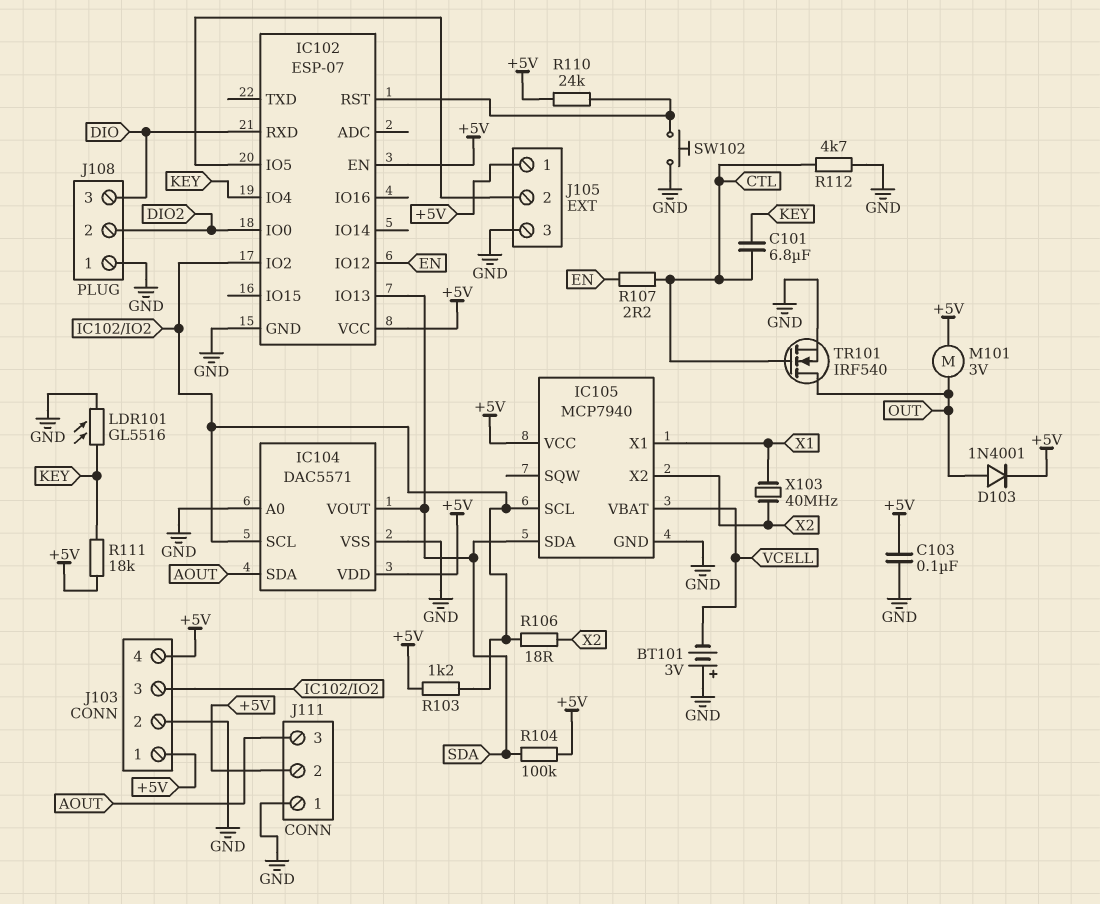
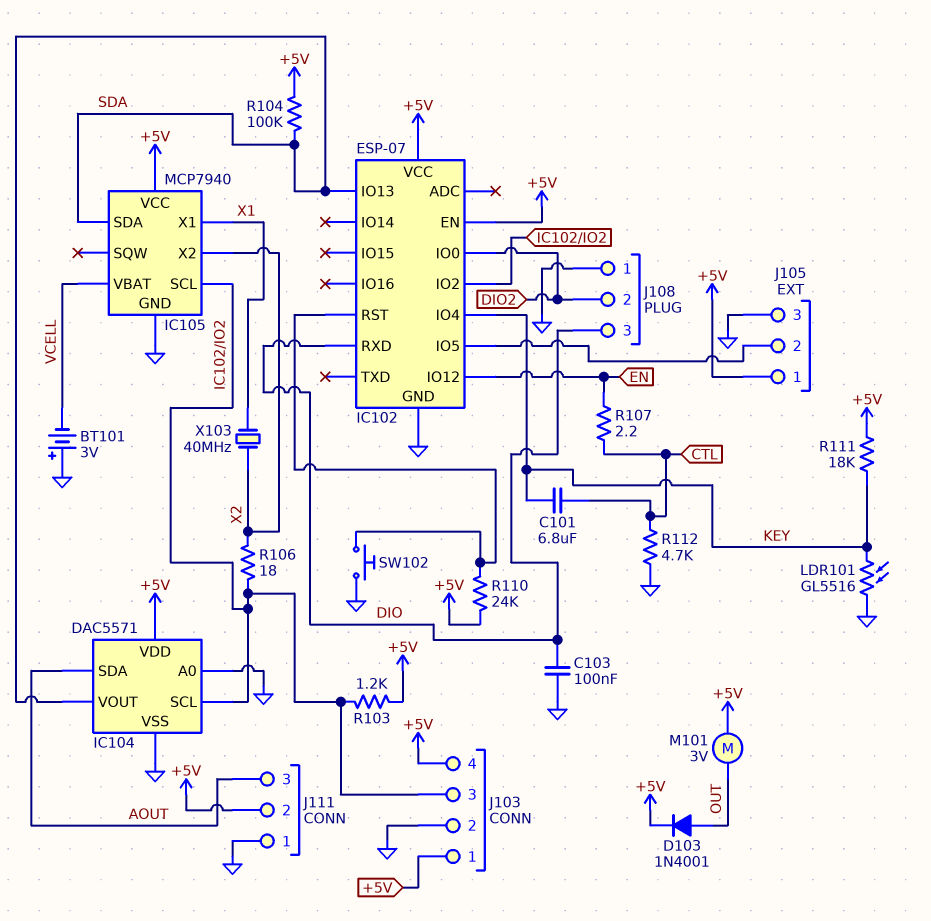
C103: 100nF (+5V, GND) -> 100nF (DIO, GND)
TR101: NMOS IRF540 (G CTL, D OUT, S GND) -> none

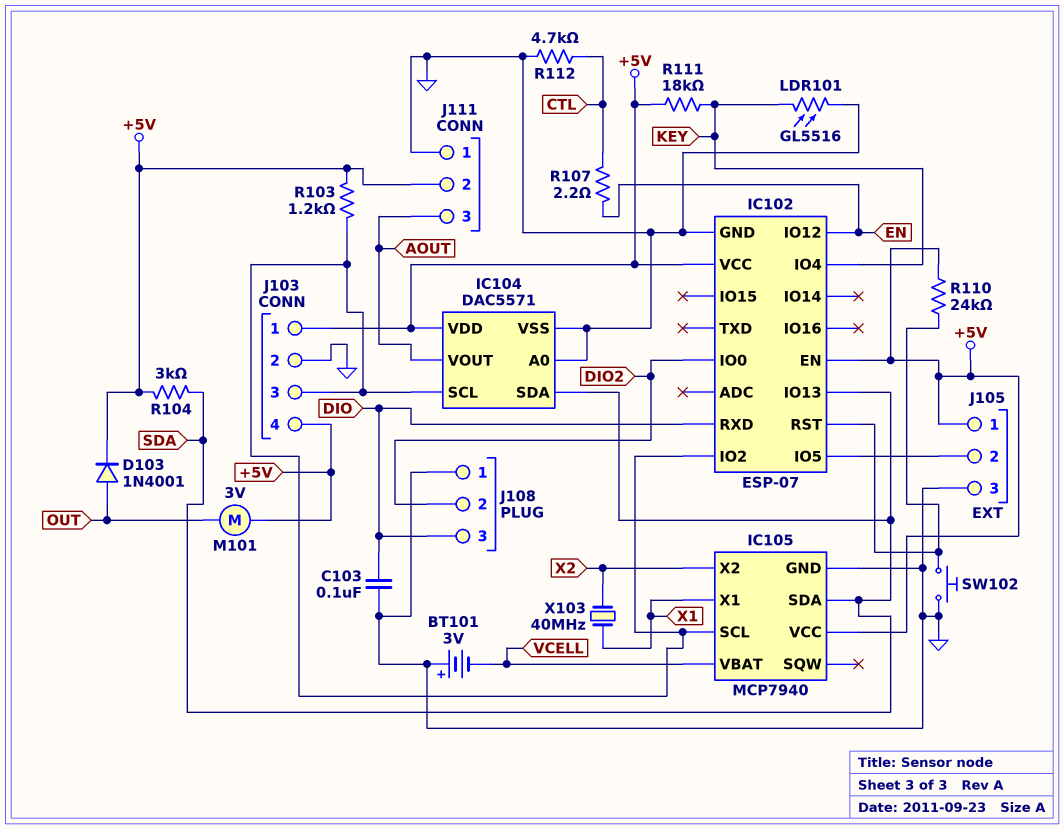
C101: 6.8uF (CTL, KEY) -> none
IC104 pin SDA: AOUT -> SDA
IC104 pin VOUT: SDA -> AOUT
R104: 100k (+5V, SDA) -> 3k (+5V, SDA)
R106: 18 (IC102/IO2, X2) -> none

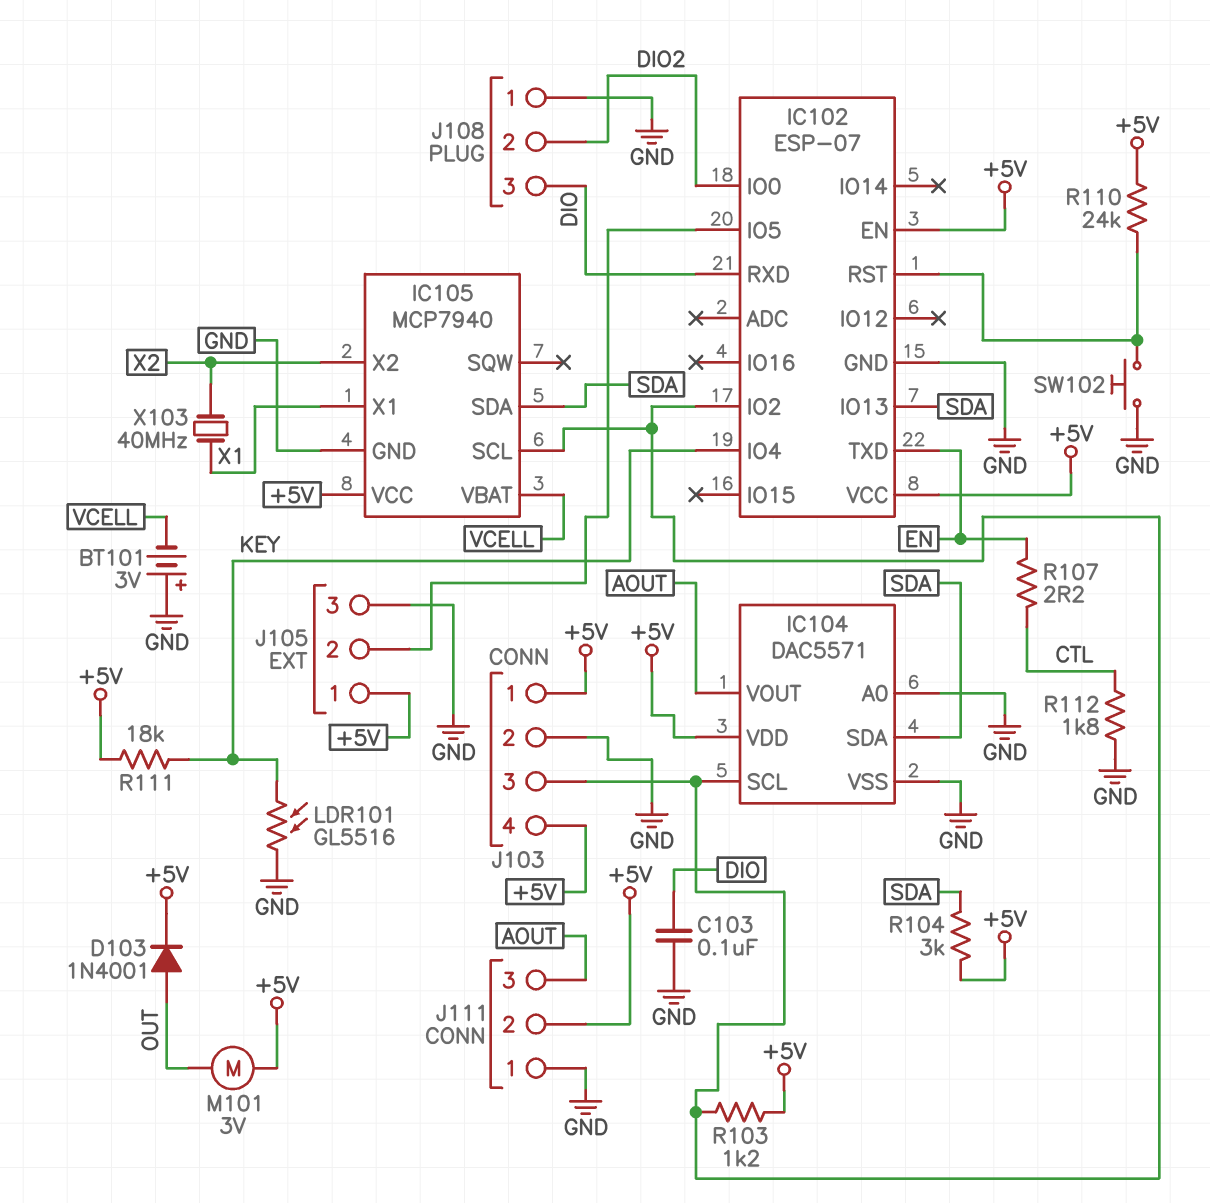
IC102 pin IO12: EN -> none
IC102 pin TXD: none -> EN
R112: 4.7k (CTL, GND) -> 1.8k (CTL, GND)

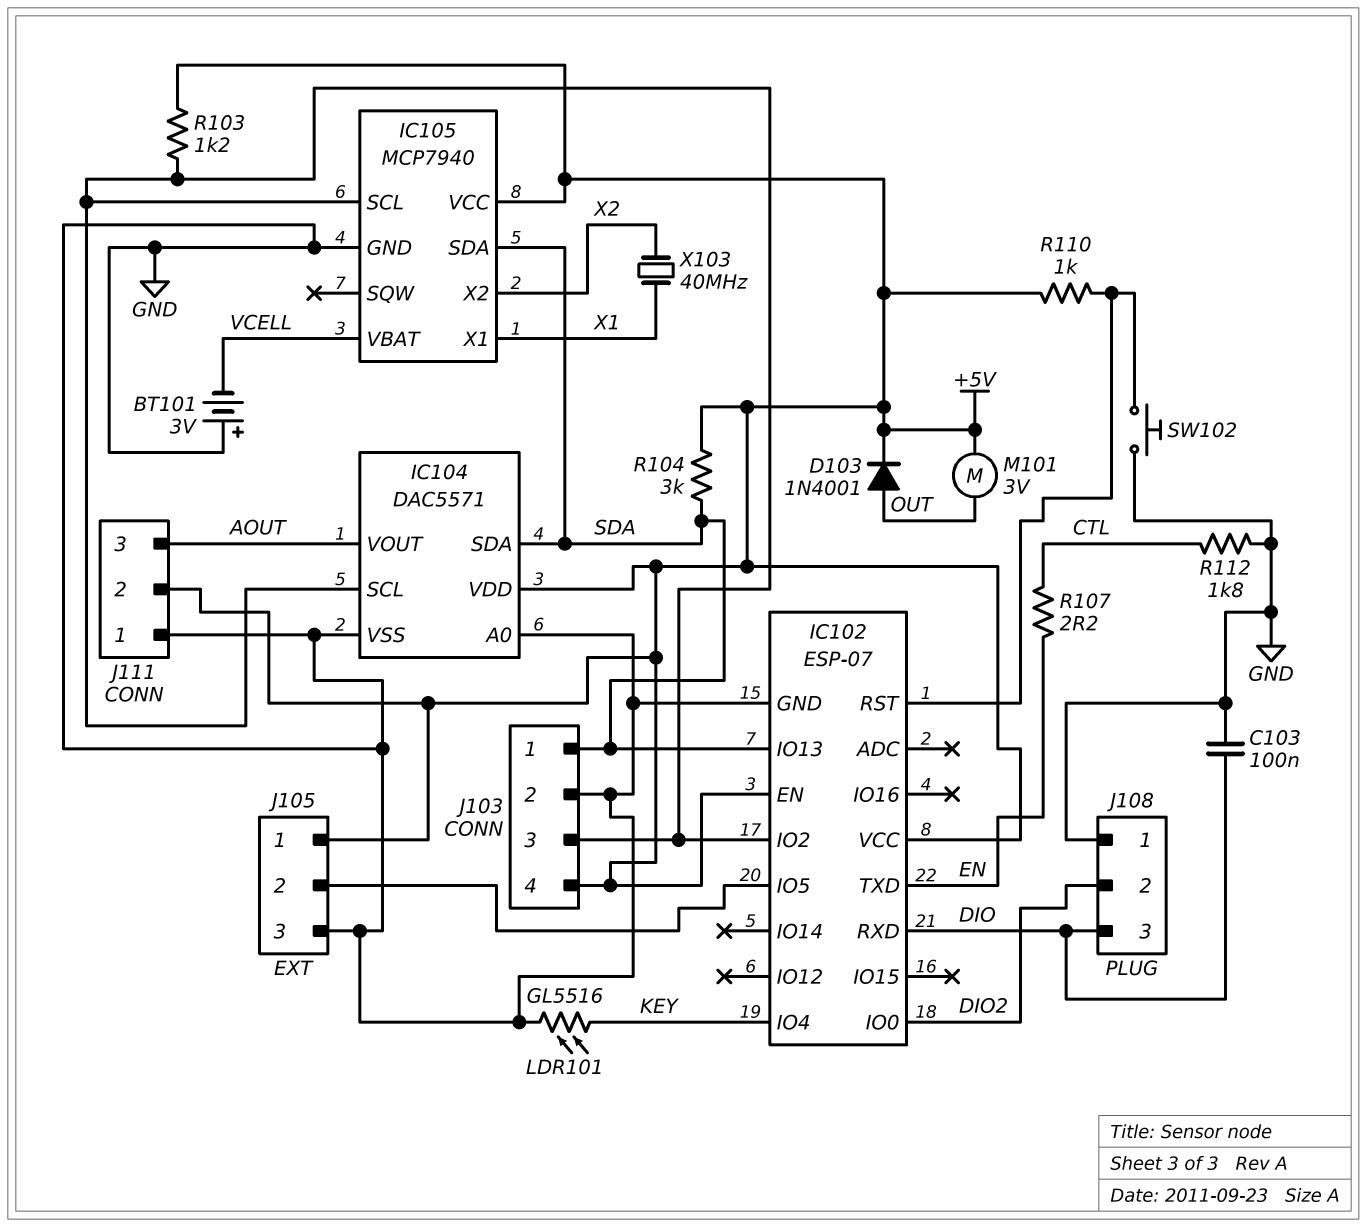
J103 pin 1: +5V -> SDA
R110: 24k (+5V, IC102/RST) -> 1k (+5V, IC102/RST)
R111: 18k (+5V, KEY) -> none

